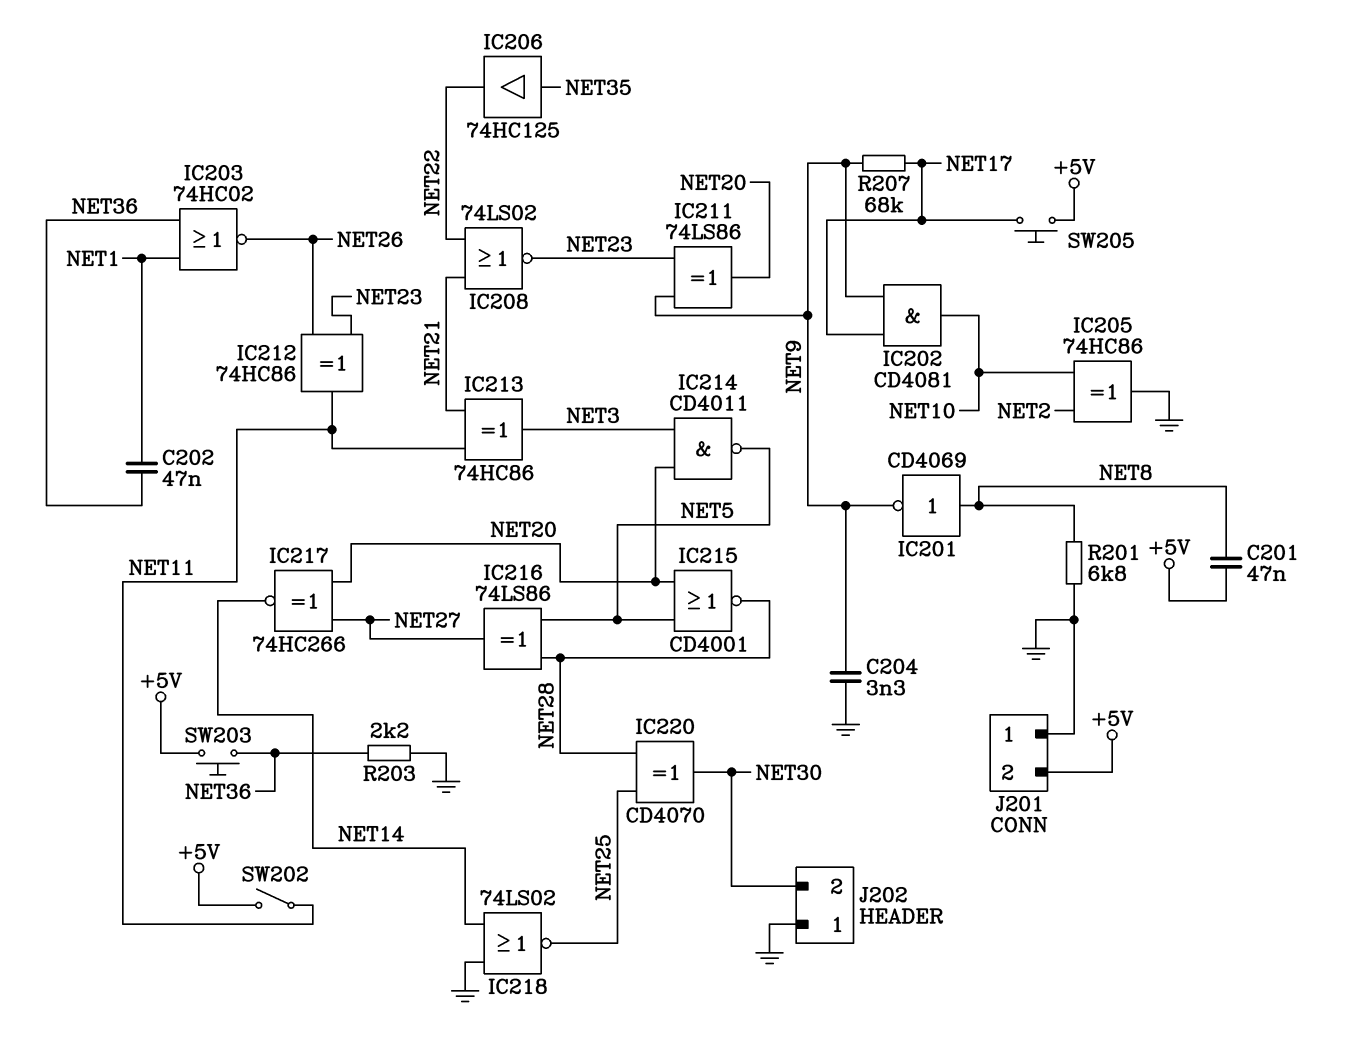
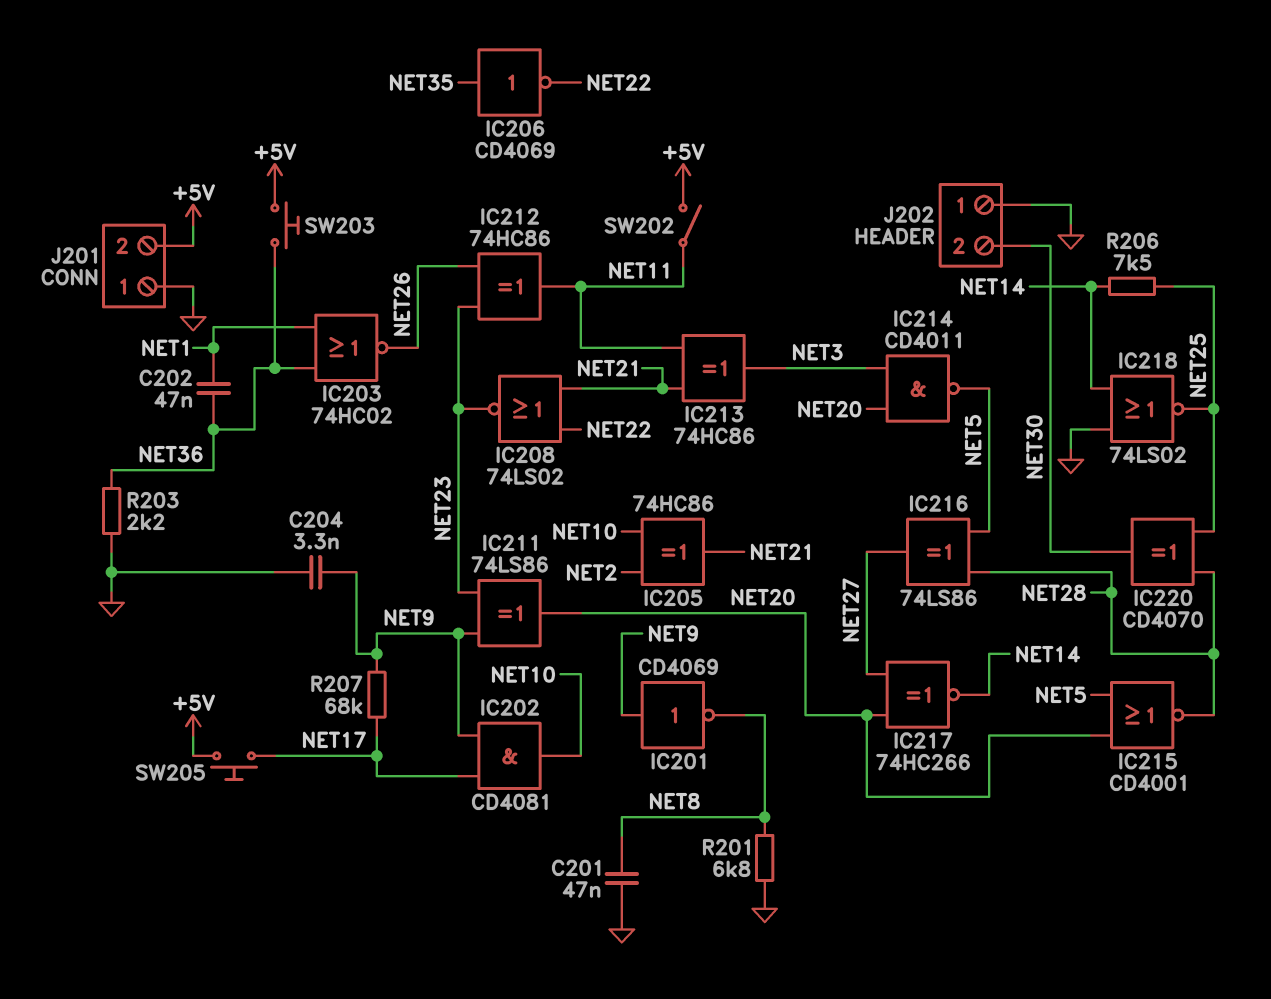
C201: 47nF (+5V, NET8) -> 47nF (GND, NET8)
IC201: NOT CD4069 (in NET8, out NET9) -> NOT CD4069 (in NET9, out NET8)
IC205: XOR 74HC86 (in NET2, in NET10, out GND) -> XOR 74HC86 (in NET2, in NET10, out NET21)
IC206: buffer 74HC125 (in NET35, out NET22) -> NOT CD4069 (in NET35, out NET22)
R206: none -> 7.5k (NET14, NET25)

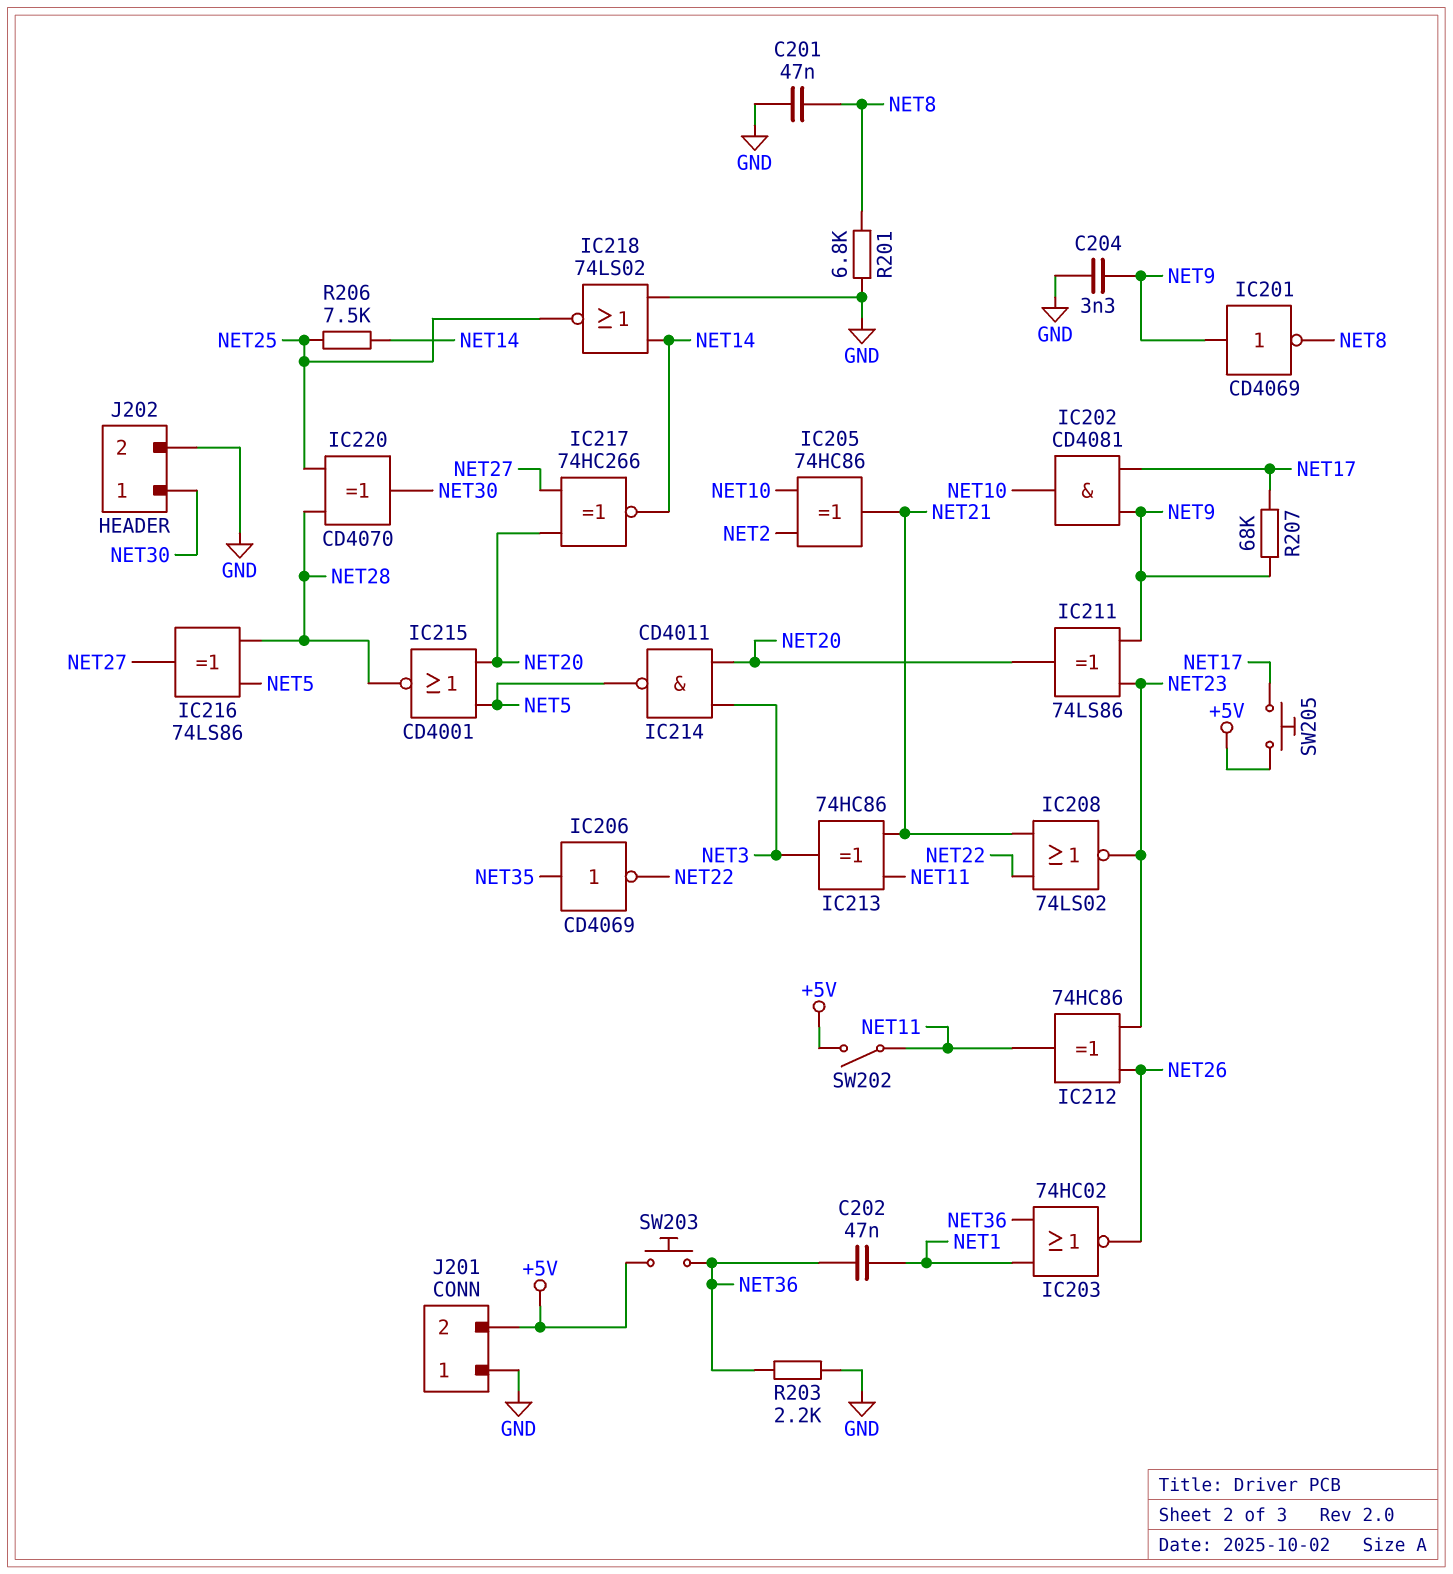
J202 pin 1: GND -> NET30
J202 pin 2: NET30 -> GND

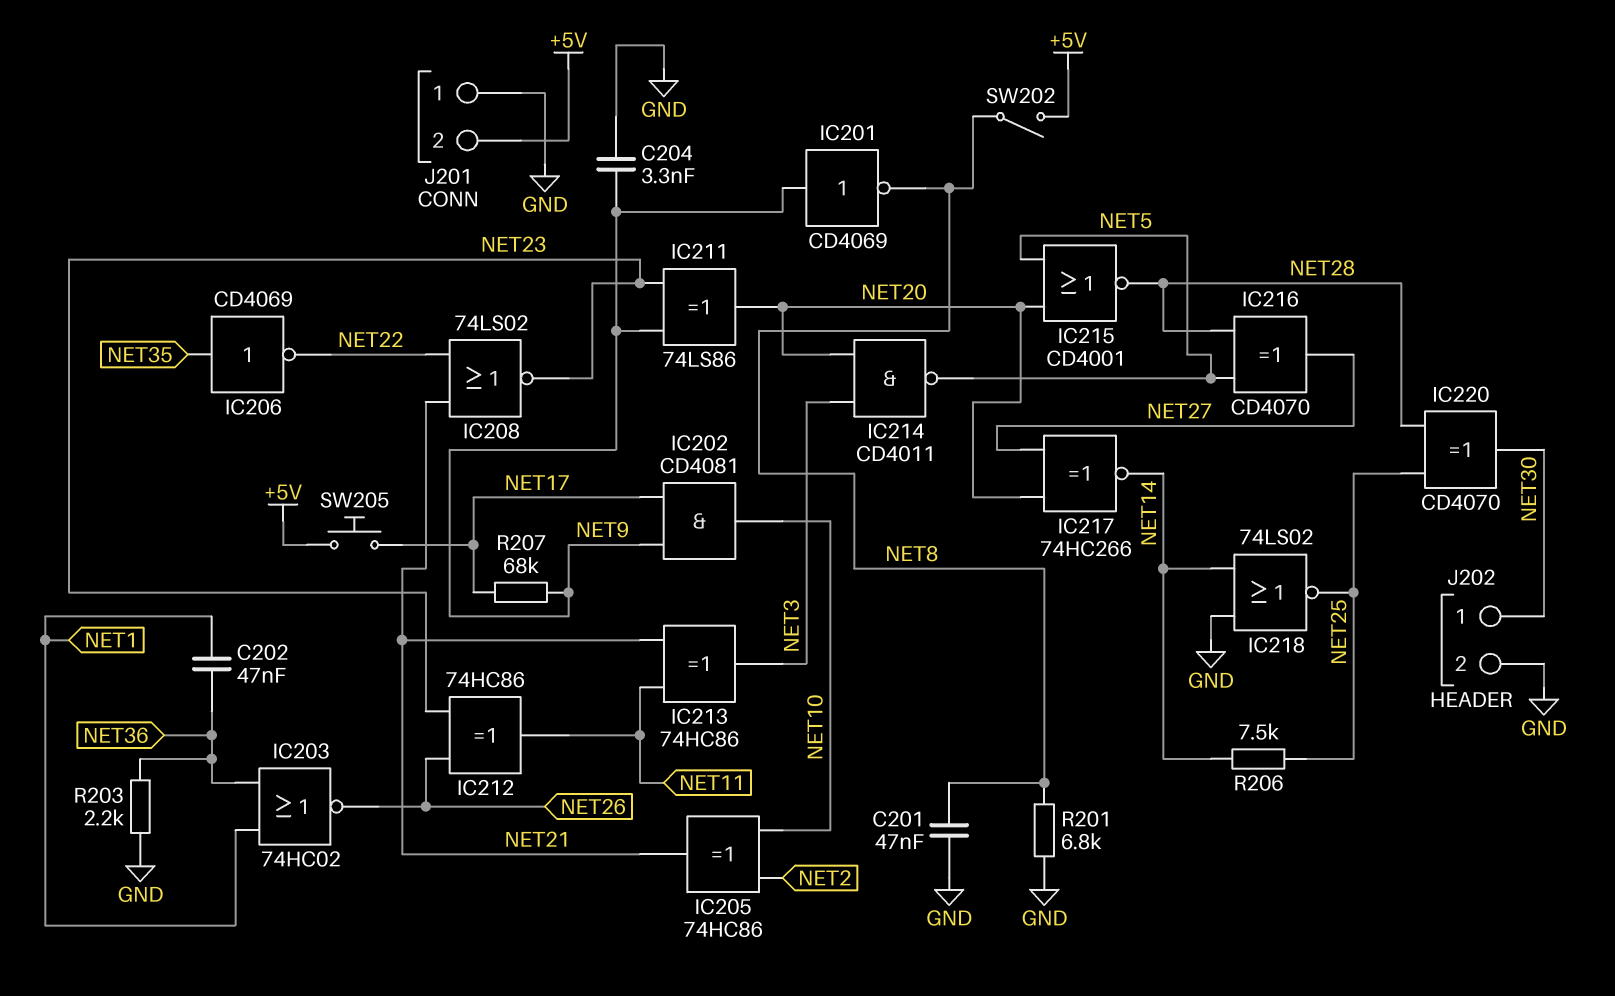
IC216: XOR 74LS86 (in NET5, in NET28, out NET27) -> XOR CD4070 (in NET5, in NET28, out NET27)
SW202: switch (+5V, NET11) -> switch (+5V, NET8)
SW203: button (+5V, NET36) -> none

